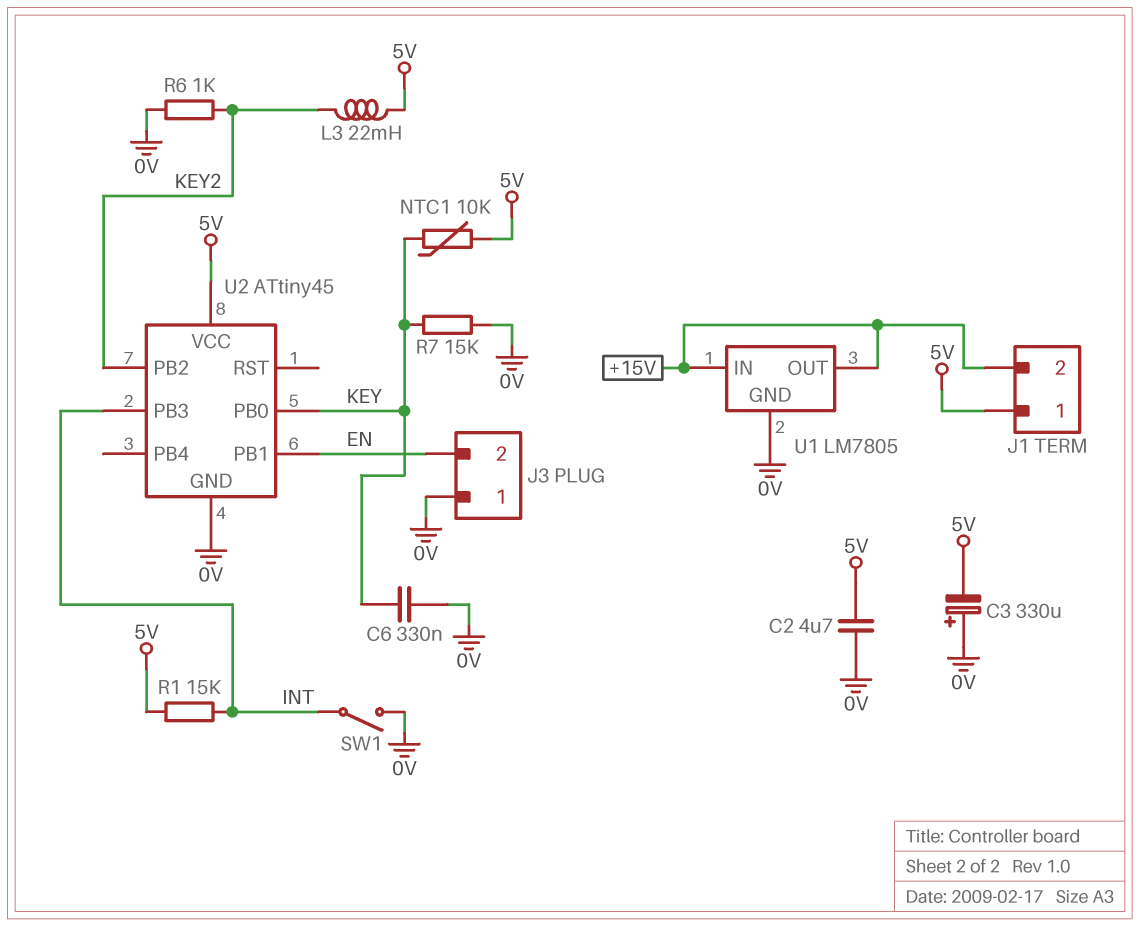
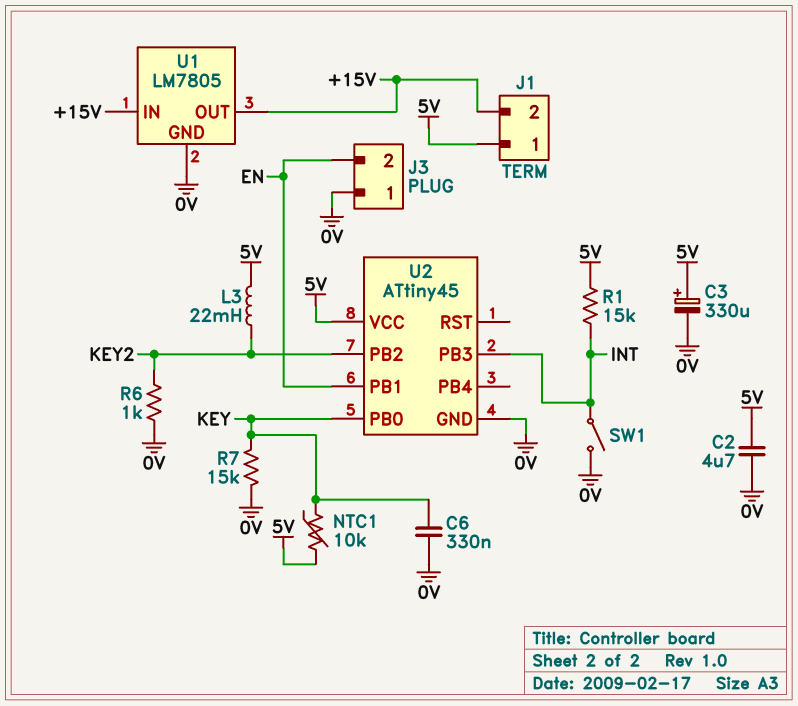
C3: 330uF (plus 0V, minus 5V) -> 330uF (plus 5V, minus 0V)

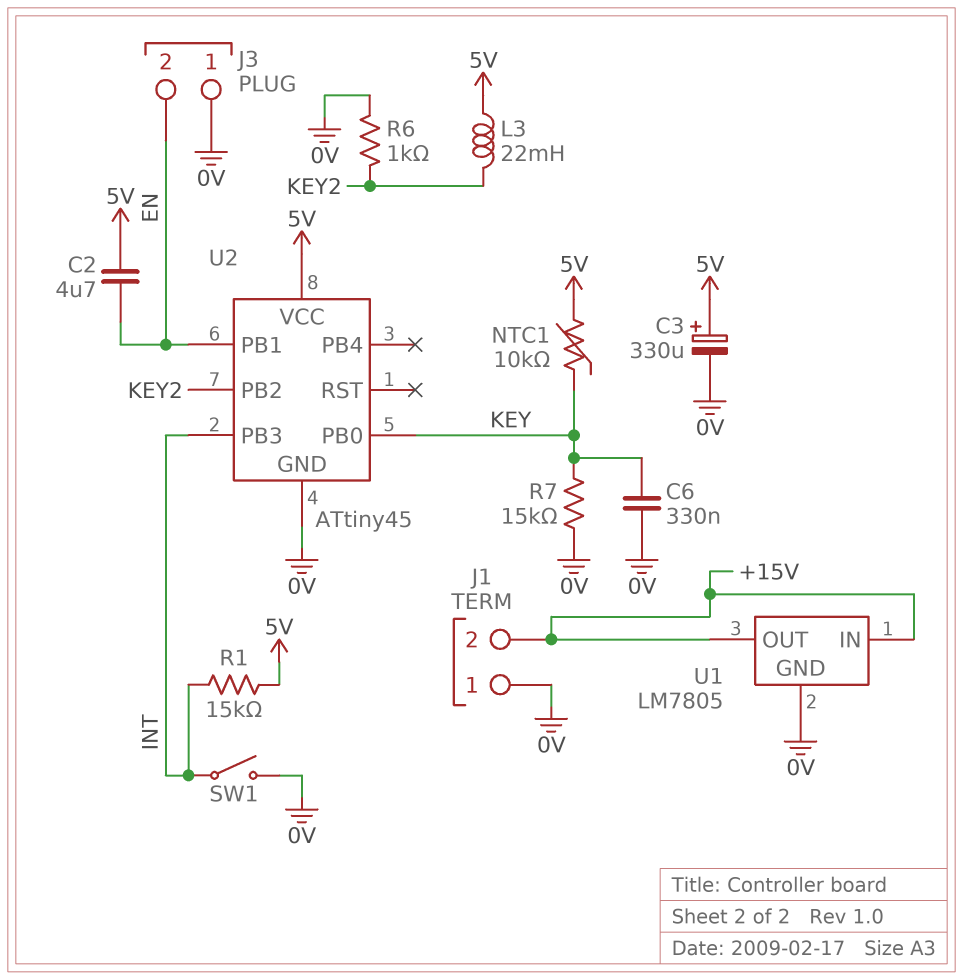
C2: 4.7uF (0V, 5V) -> 4.7uF (5V, EN)
J1 pin 1: 5V -> 0V

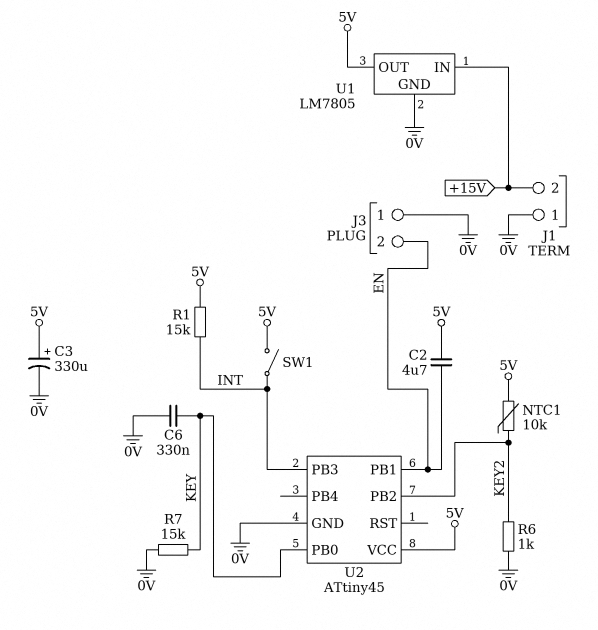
L3: 22mH (5V, KEY2) -> none
NTC1: 10k (5V, KEY) -> 10k (5V, KEY2)
SW1: switch (0V, INT) -> switch (5V, INT)
U1 pin OUT: +15V -> 5V

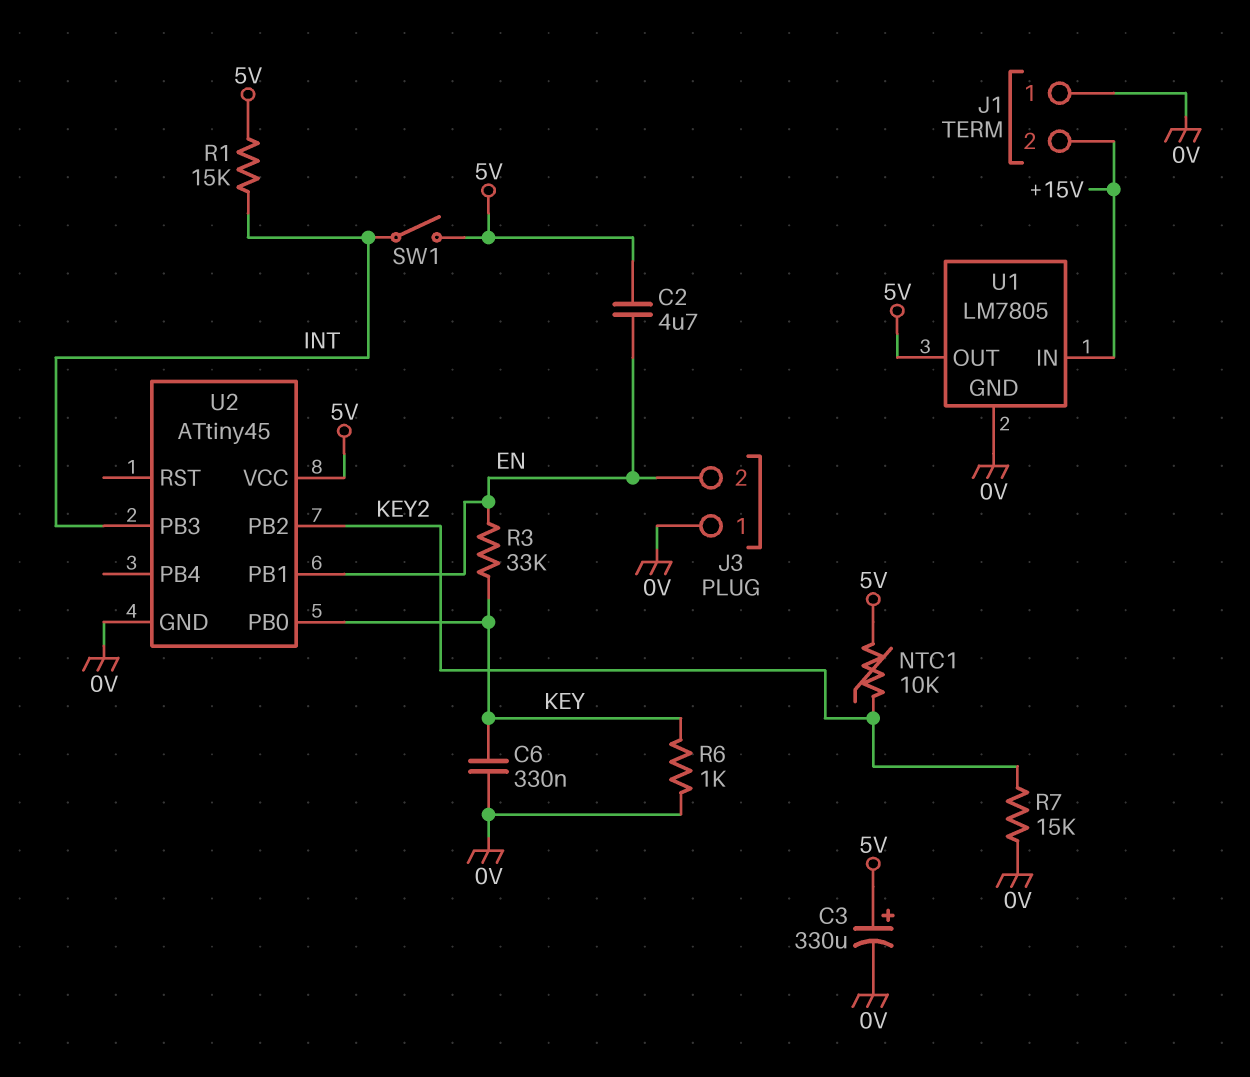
R3: none -> 33k (EN, KEY)
R6: 1k (0V, KEY2) -> 1k (0V, KEY)
R7: 15k (0V, KEY) -> 15k (0V, KEY2)

